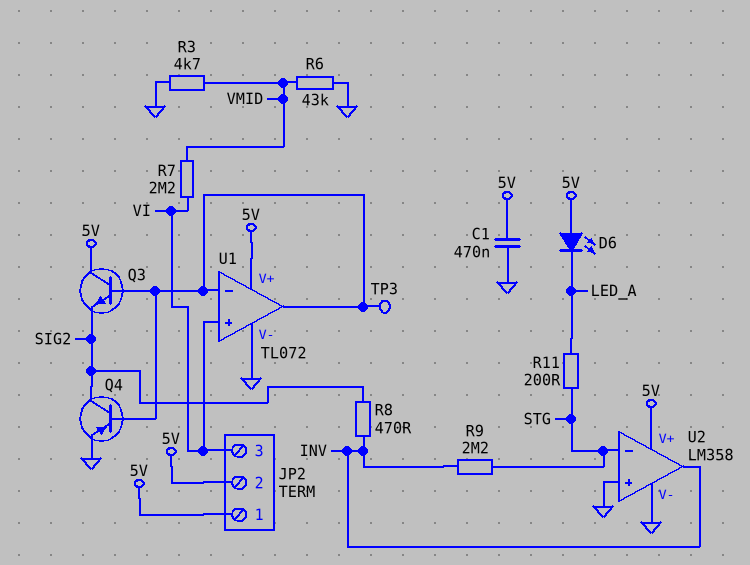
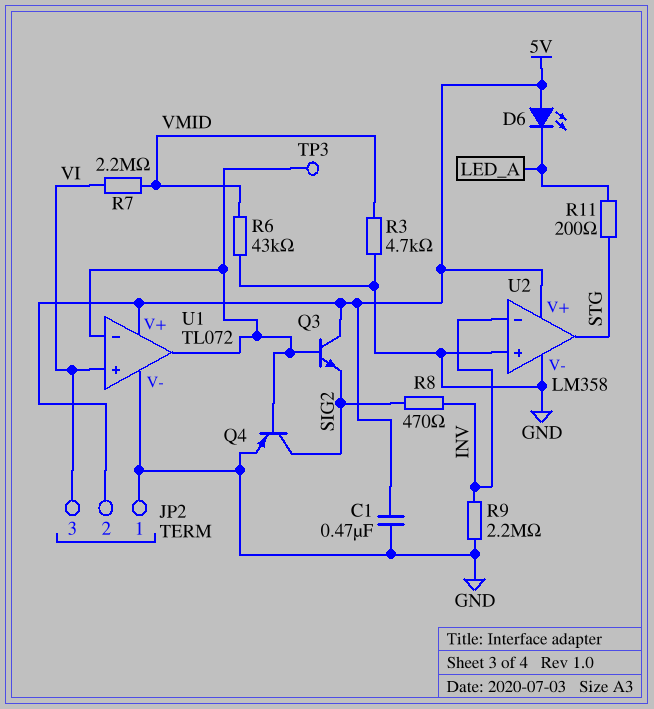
JP2 pin 1: 5V -> GND
R9: 2.2M (INV, STG) -> 2.2M (GND, INV)
U2 pin in-: STG -> INV
U2 pin out: INV -> STG

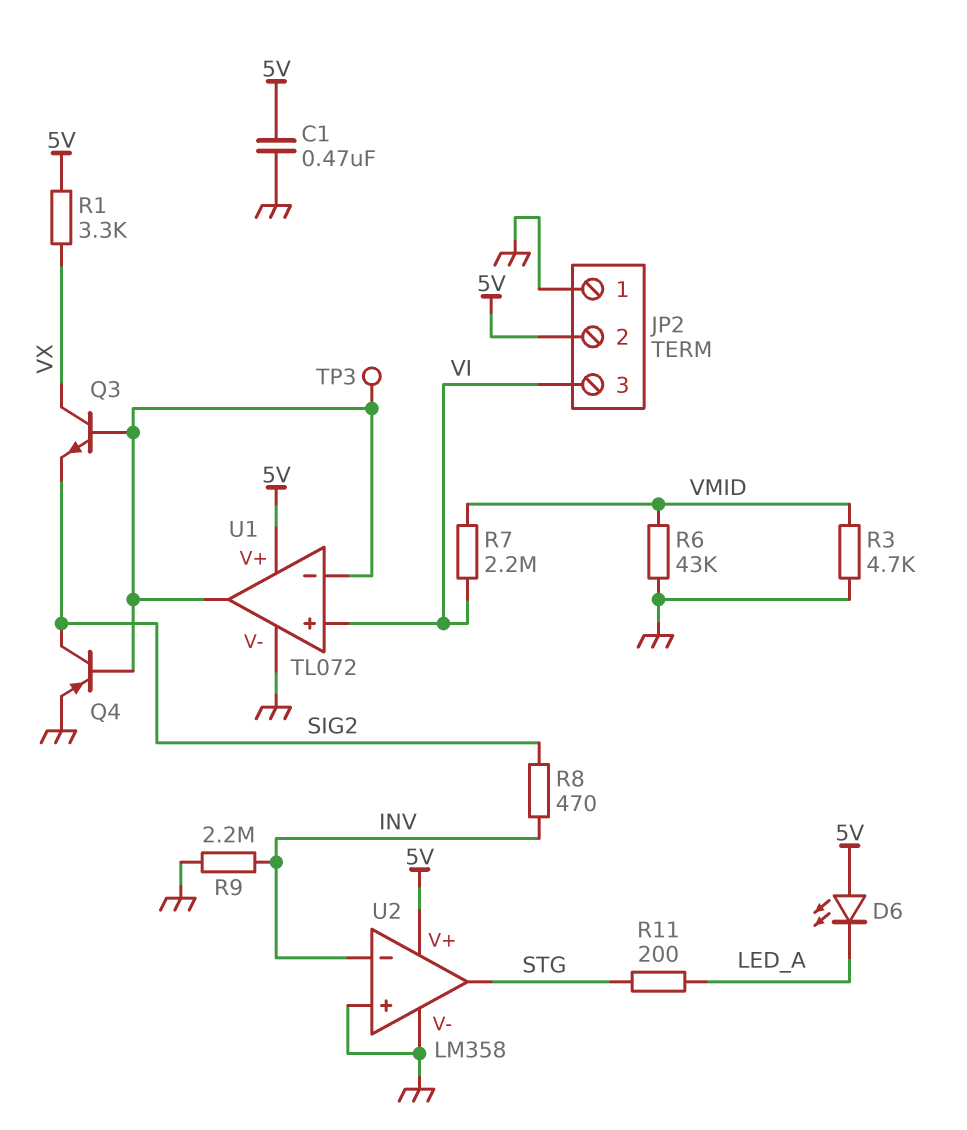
Q3: NPN (B U1/in-, C 5V, E SIG2) -> NPN (B U1/in-, C VX, E SIG2)
R1: none -> 3.3k (5V, VX)

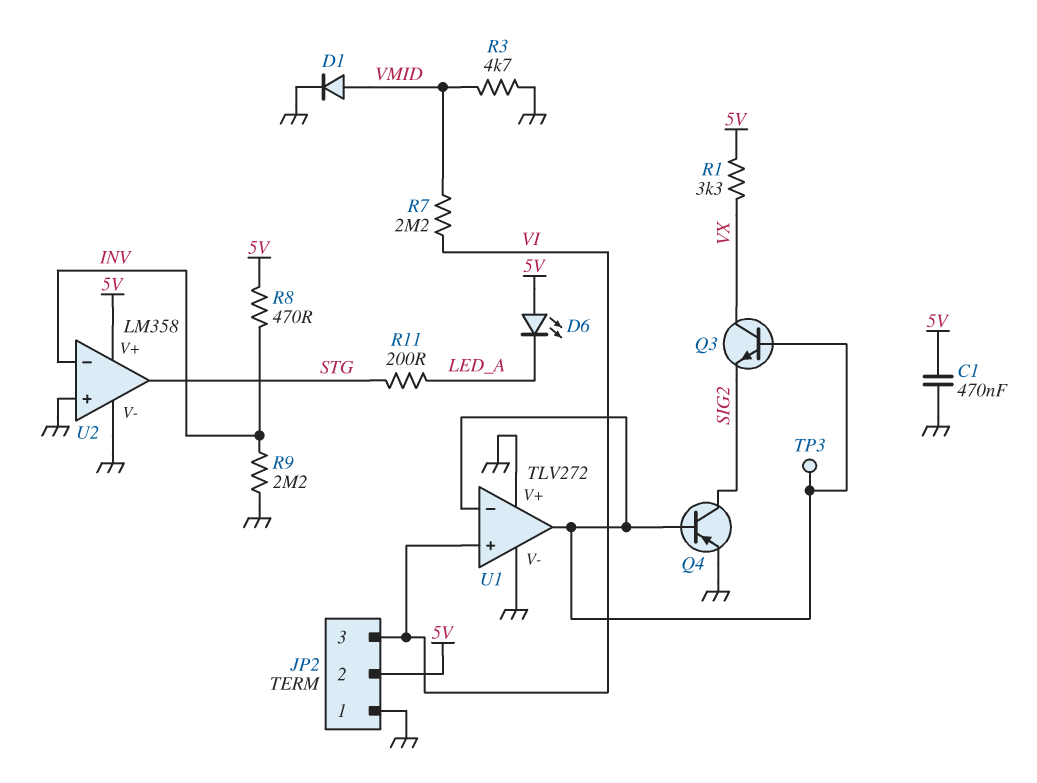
D1: none -> diode (A VMID, K GND)
R6: 43k (GND, VMID) -> none
R8: 470 (INV, SIG2) -> 470 (5V, INV)
U1: TL072 -> TLV272
U1 pin V+: 5V -> GND

